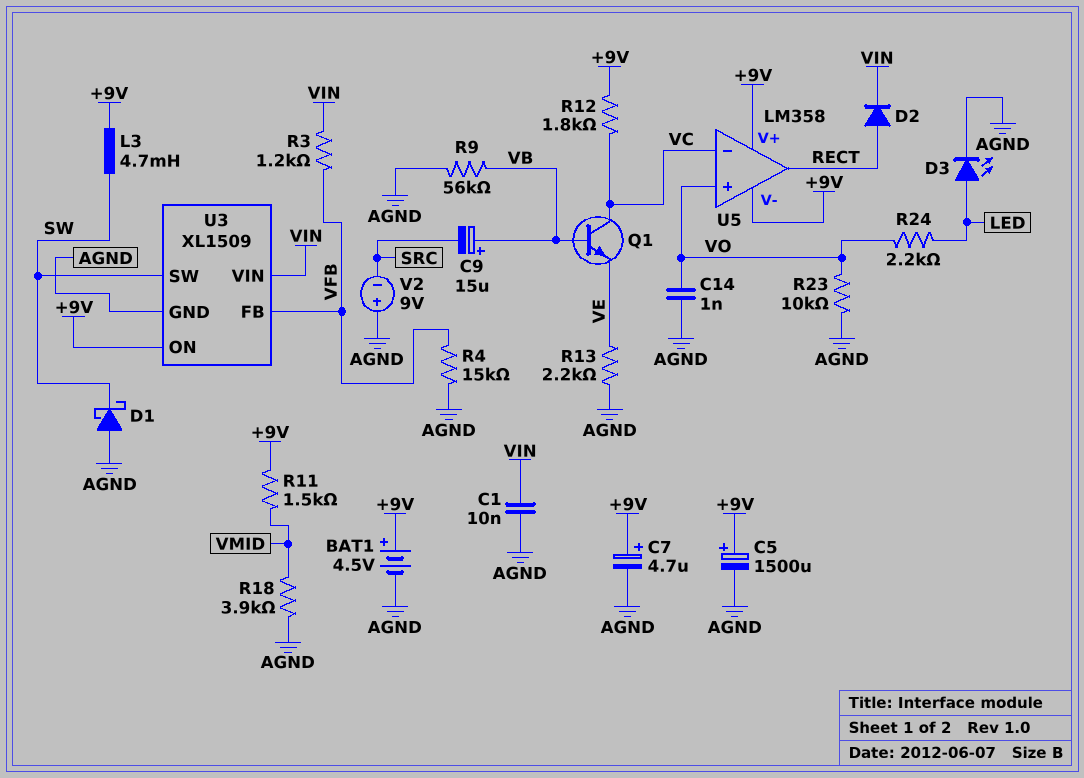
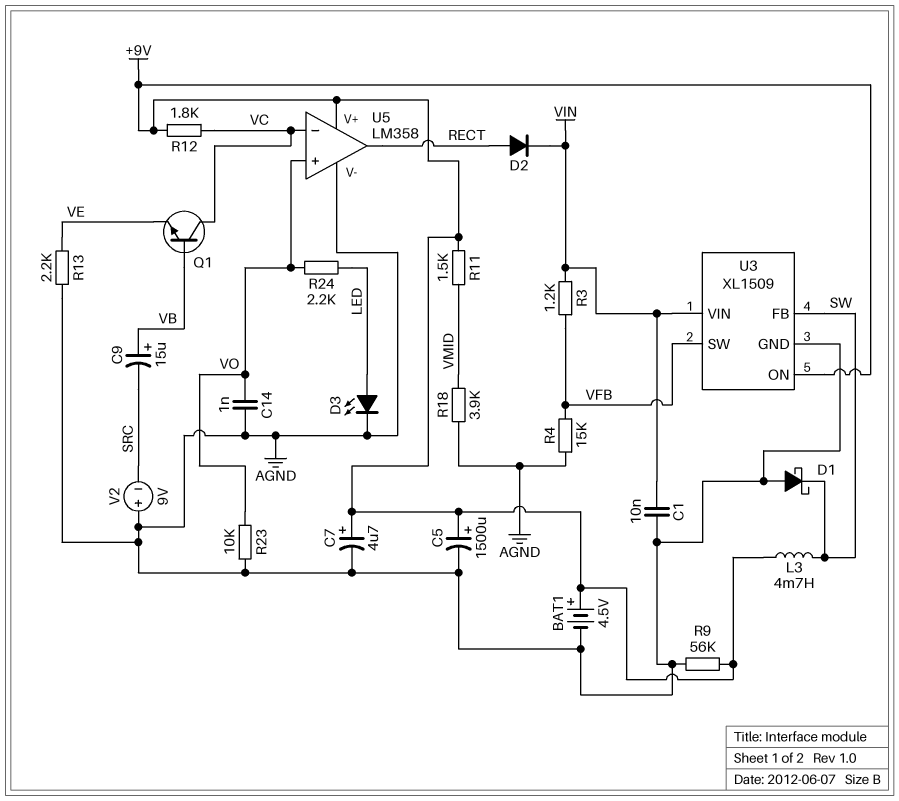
R9: 56k (AGND, VB) -> 56k (+9V, AGND)
U3 pin FB: VFB -> SW
U3 pin SW: SW -> VFB
U5 pin V-: +9V -> AGND

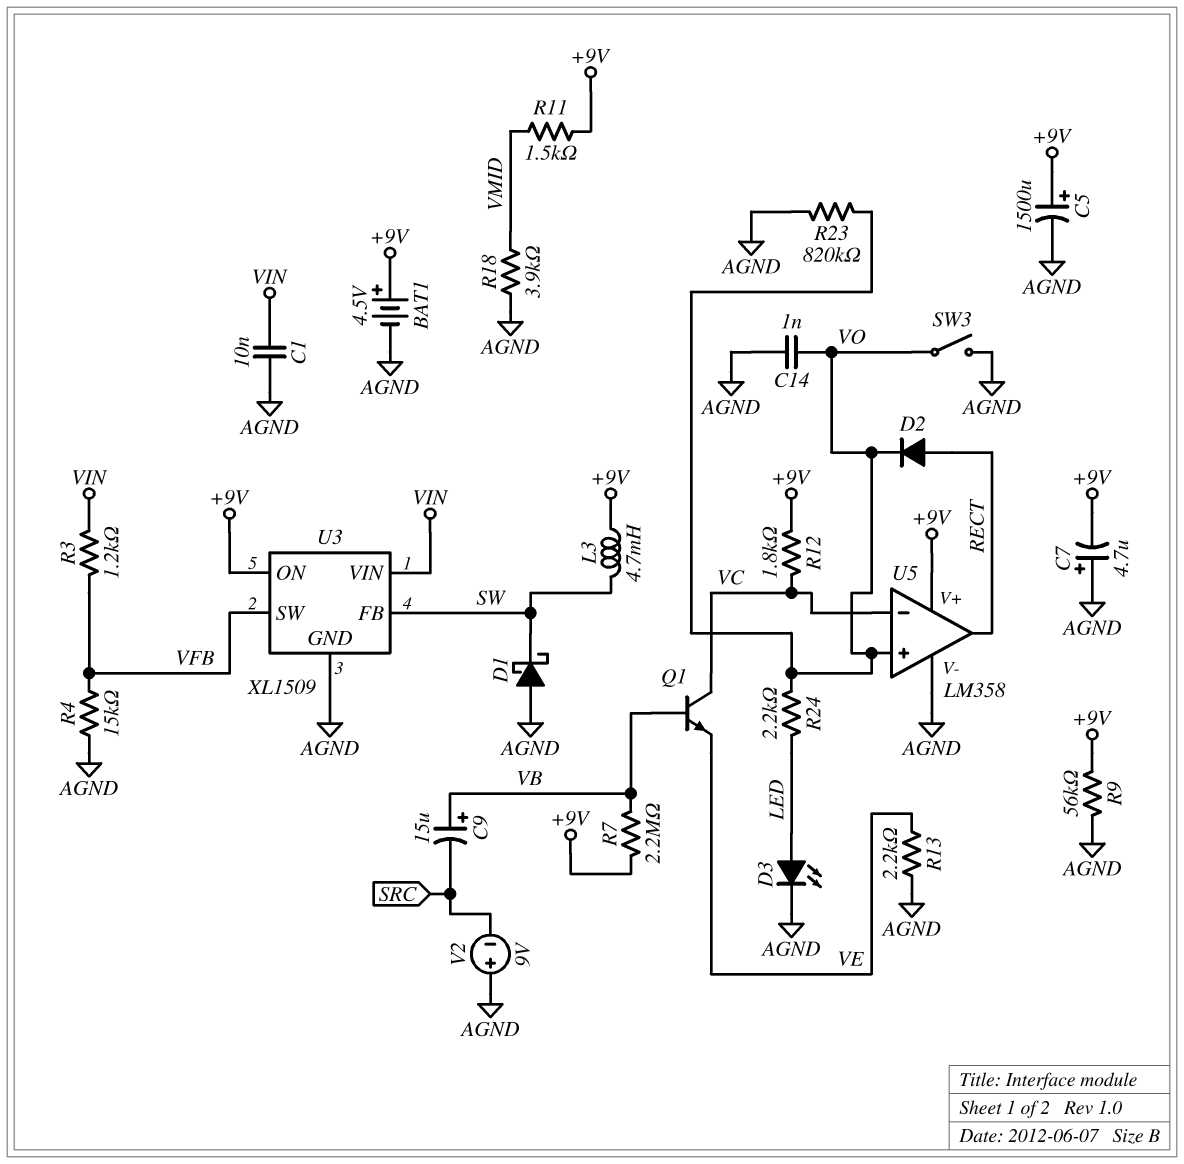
C7: 4.7uF (plus +9V, minus AGND) -> 4.7uF (plus AGND, minus +9V)
D2: diode (A RECT, K VIN) -> diode (A RECT, K VO)
R7: none -> 2.2M (+9V, VB)
R23: 10k (AGND, VO) -> 820k (AGND, VO)
SW3: none -> switch (AGND, VO)

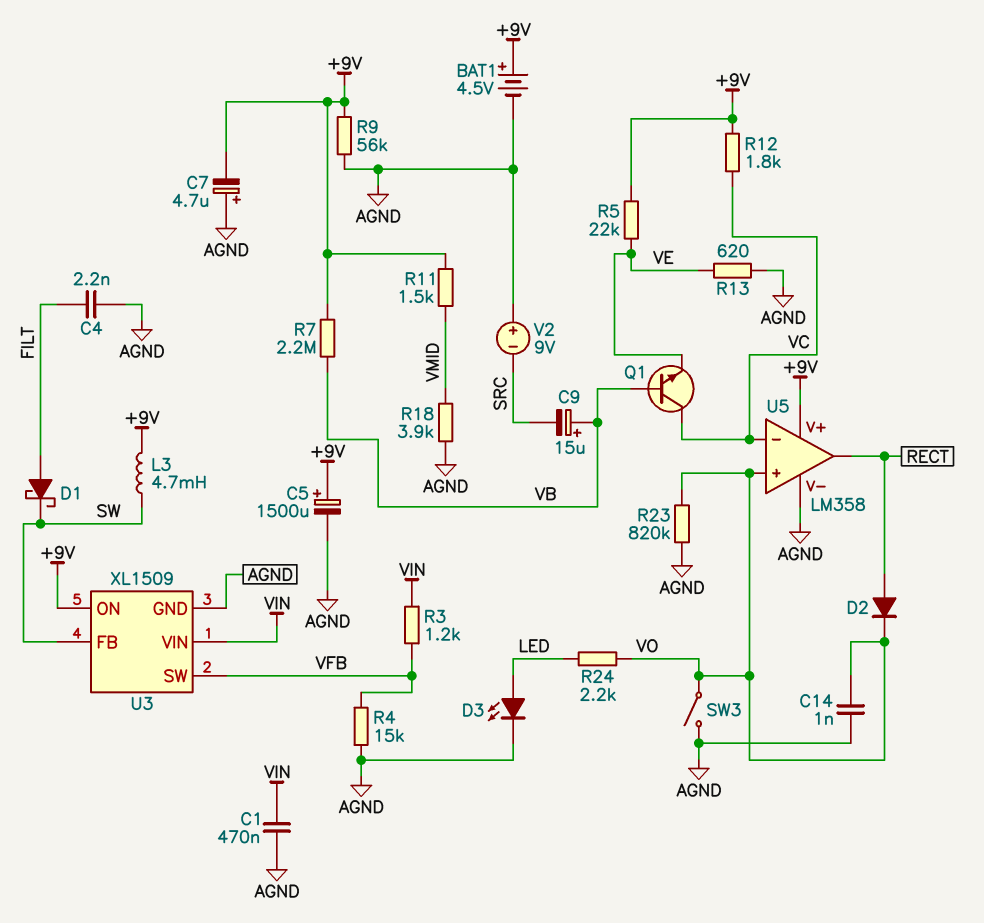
C1: 10nF (AGND, VIN) -> 470nF (AGND, VIN)
C4: none -> 2.2nF (AGND, FILT)
D1: schottky (A AGND, K SW) -> schottky (A FILT, K SW)
R5: none -> 22k (+9V, VE)
R13: 2.2k (AGND, VE) -> 620 (AGND, VE)

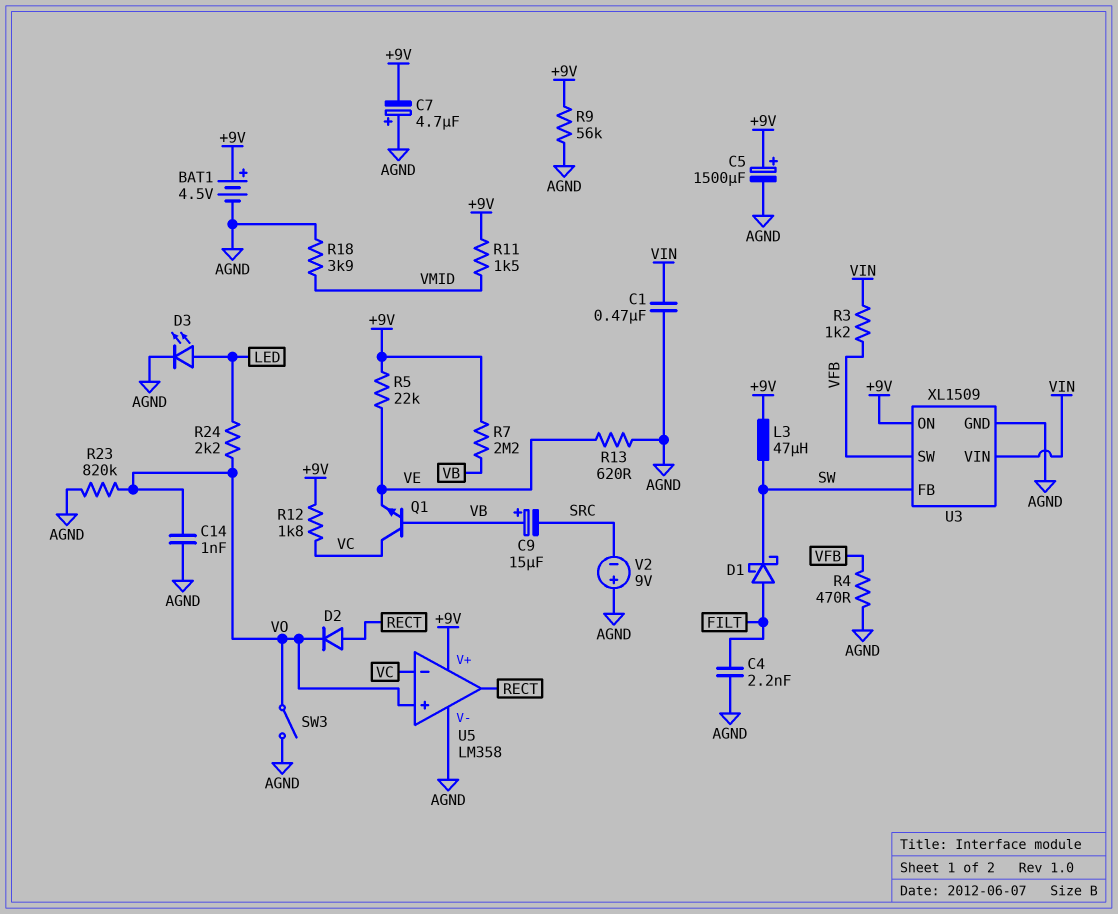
L3: 4.7mH (+9V, SW) -> 47uH (+9V, SW)
R4: 15k (AGND, VFB) -> 470 (AGND, VFB)

